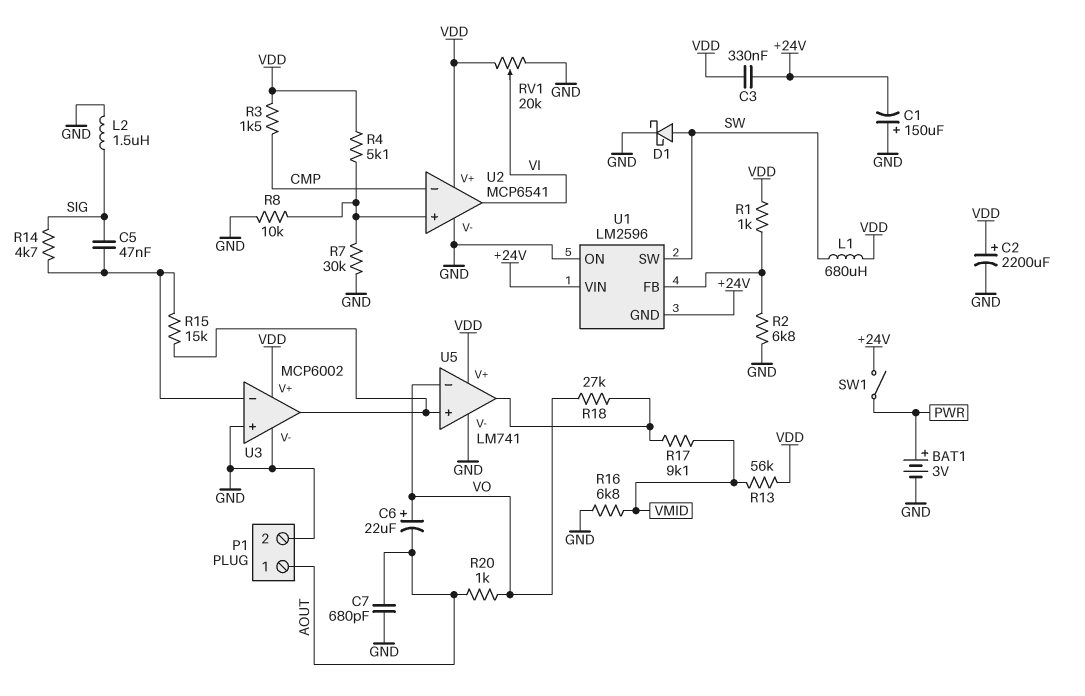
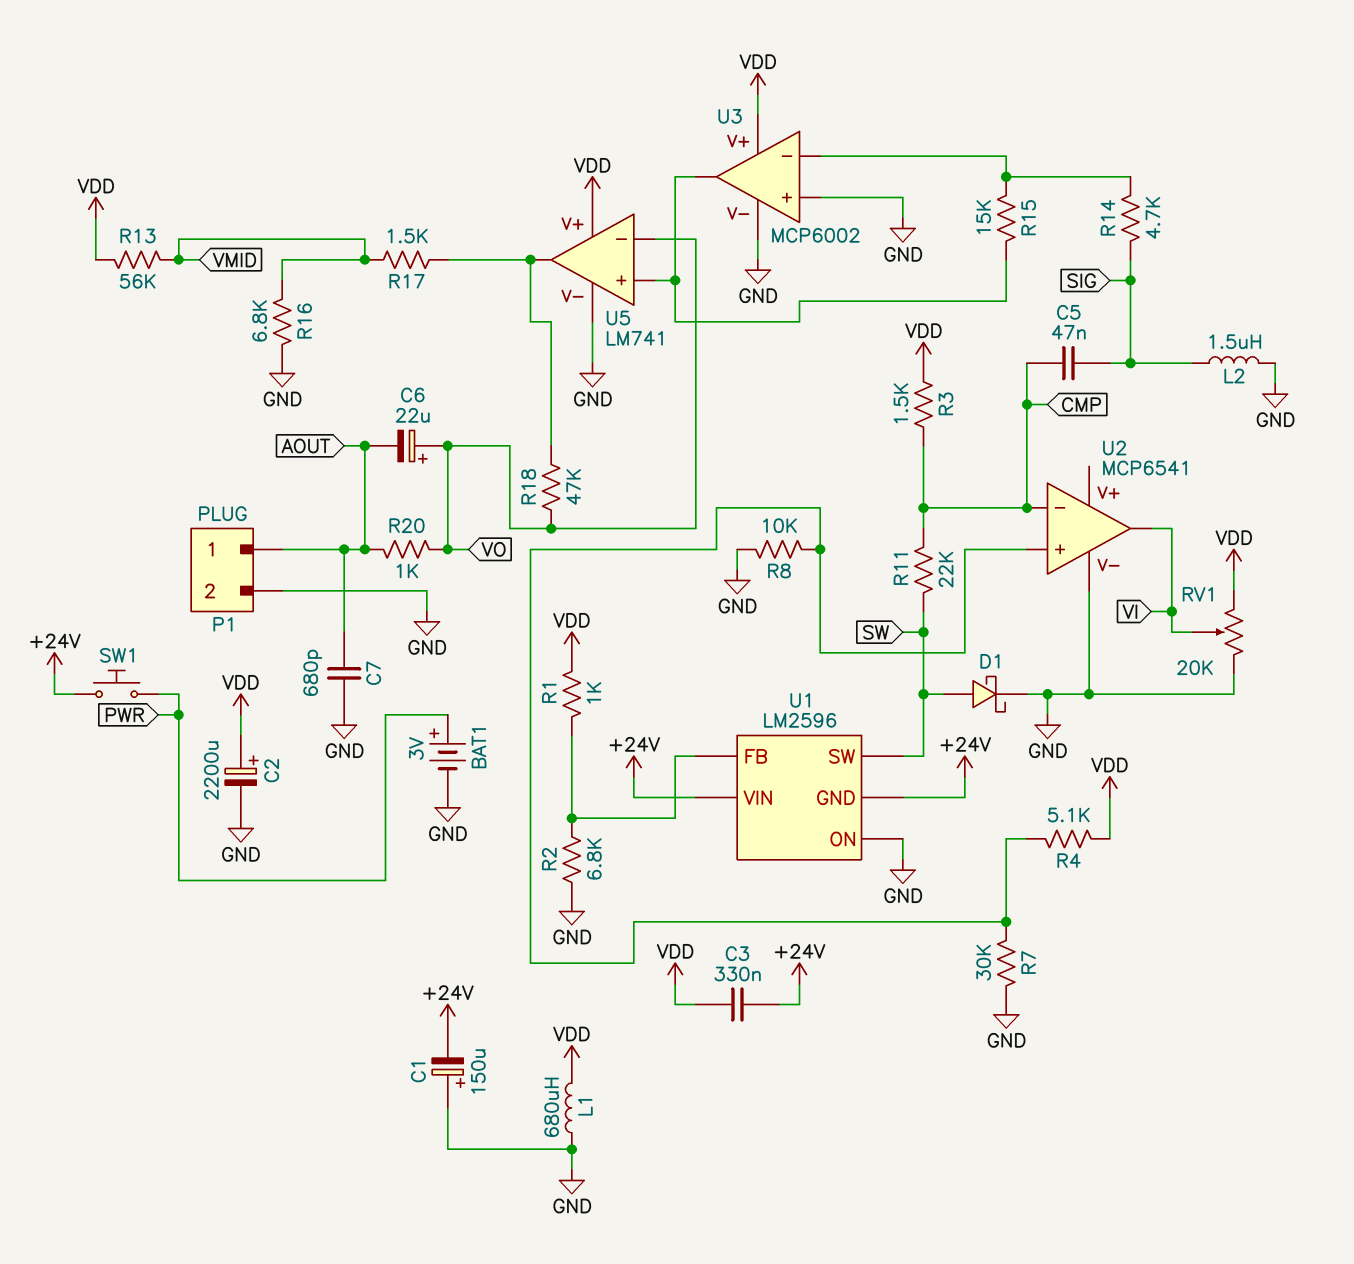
C5: 47nF (SIG, U3/in-) -> 47nF (CMP, SIG)
L1: 680uH (SW, VDD) -> 680uH (GND, VDD)
R11: none -> 22k (CMP, SW)
R17: 9.1k (U5/out, VMID) -> 1.5k (U5/out, VMID)
R18: 27k (U5/out, VO) -> 47k (U5/out, VO)
SW1: switch (+24V, PWR) -> button (+24V, PWR)
U2 pin V+: VDD -> none

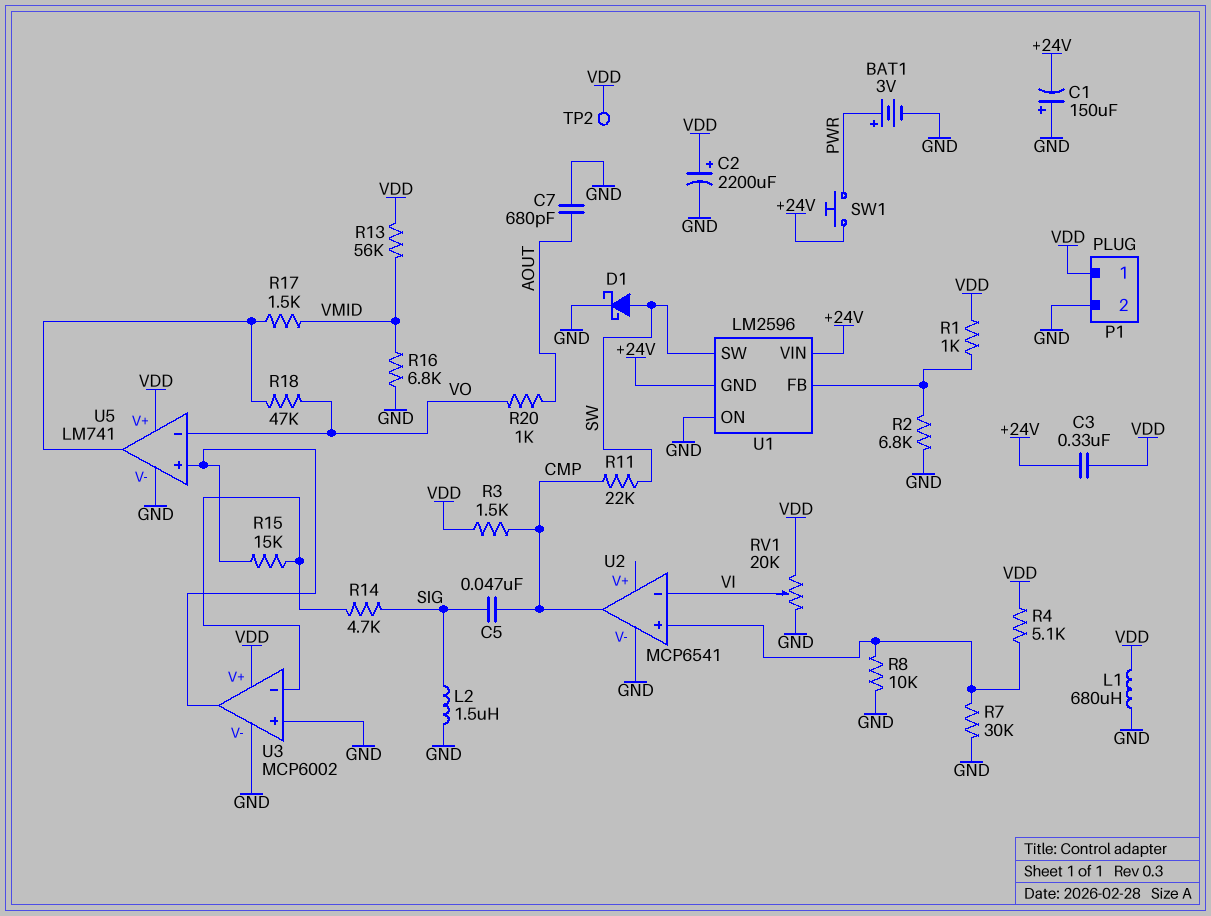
C6: 22uF (plus VO, minus AOUT) -> none
P1 pin 1: AOUT -> VDD
TP2: none -> test point (VDD)
U2 pin in-: CMP -> VI
U2 pin out: VI -> CMP

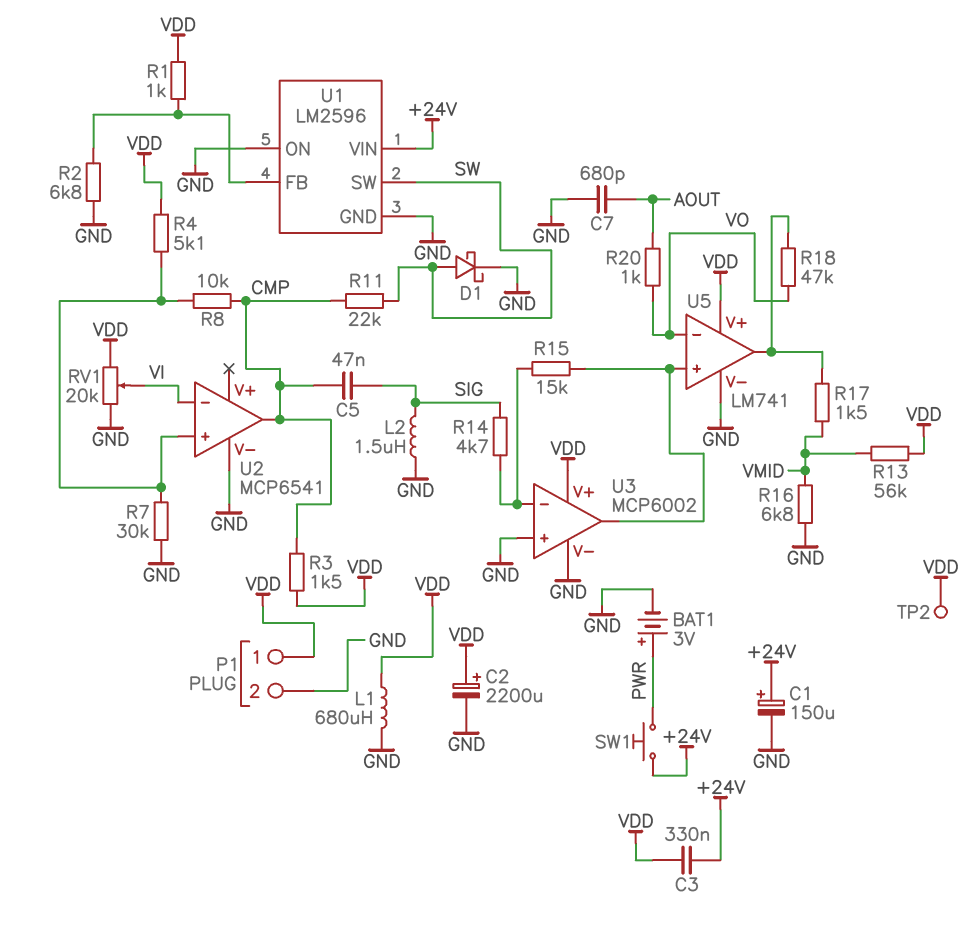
C1: 150uF (plus GND, minus +24V) -> 150uF (plus +24V, minus GND)
R8: 10k (GND, U2/in+) -> 10k (CMP, U2/in+)
U1 pin GND: +24V -> GND

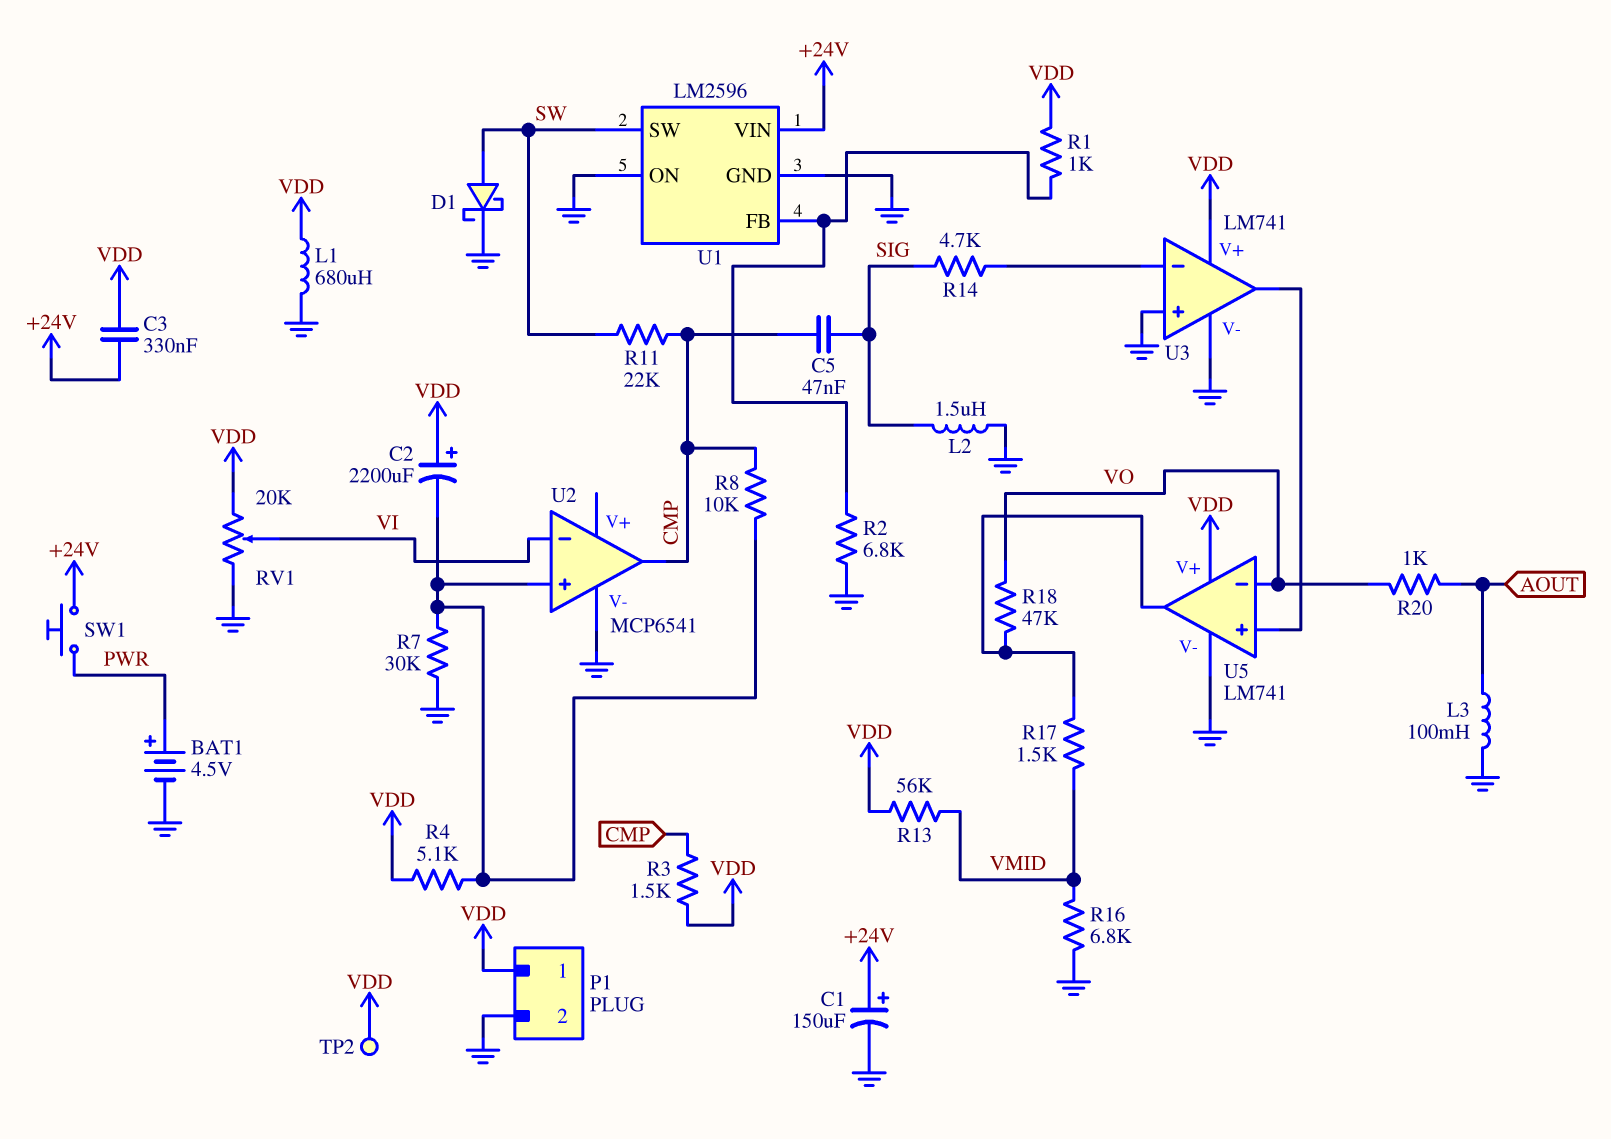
BAT1: 3V (plus PWR, minus GND) -> 4.5V (plus PWR, minus GND)
C2: 2200uF (plus VDD, minus GND) -> 2200uF (plus VDD, minus U2/in+)
C7: 680pF (AOUT, GND) -> none
L3: none -> 100mH (AOUT, GND)
R15: 15k (U3/in-, U3/out) -> none
U3: MCP6002 -> LM741

